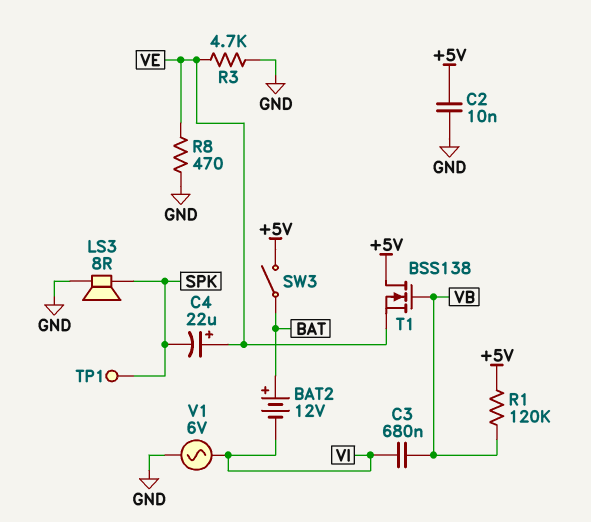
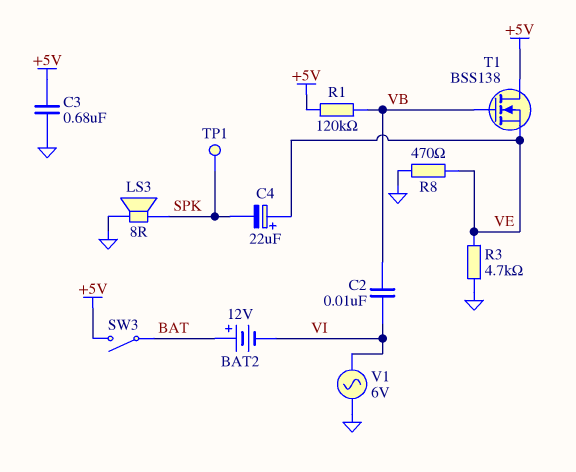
C2: 10nF (+5V, GND) -> 10nF (VB, VI)
C3: 680nF (VB, VI) -> 680nF (+5V, GND)

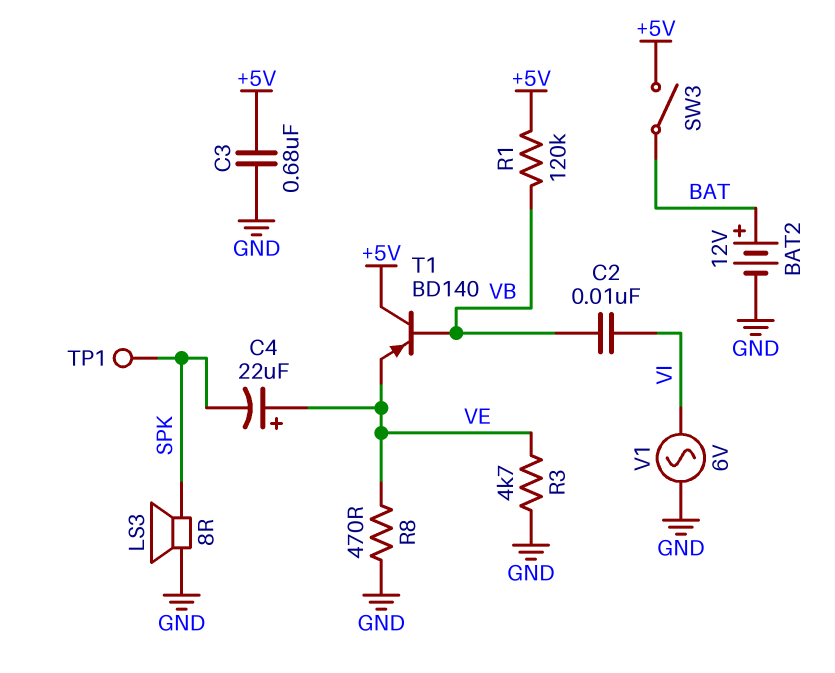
BAT2: 12V (plus BAT, minus VI) -> 12V (plus BAT, minus GND)
T1: NMOS BSS138 (G VB, D +5V, S VE) -> PNP BD140 (B VB, C +5V, E VE)

